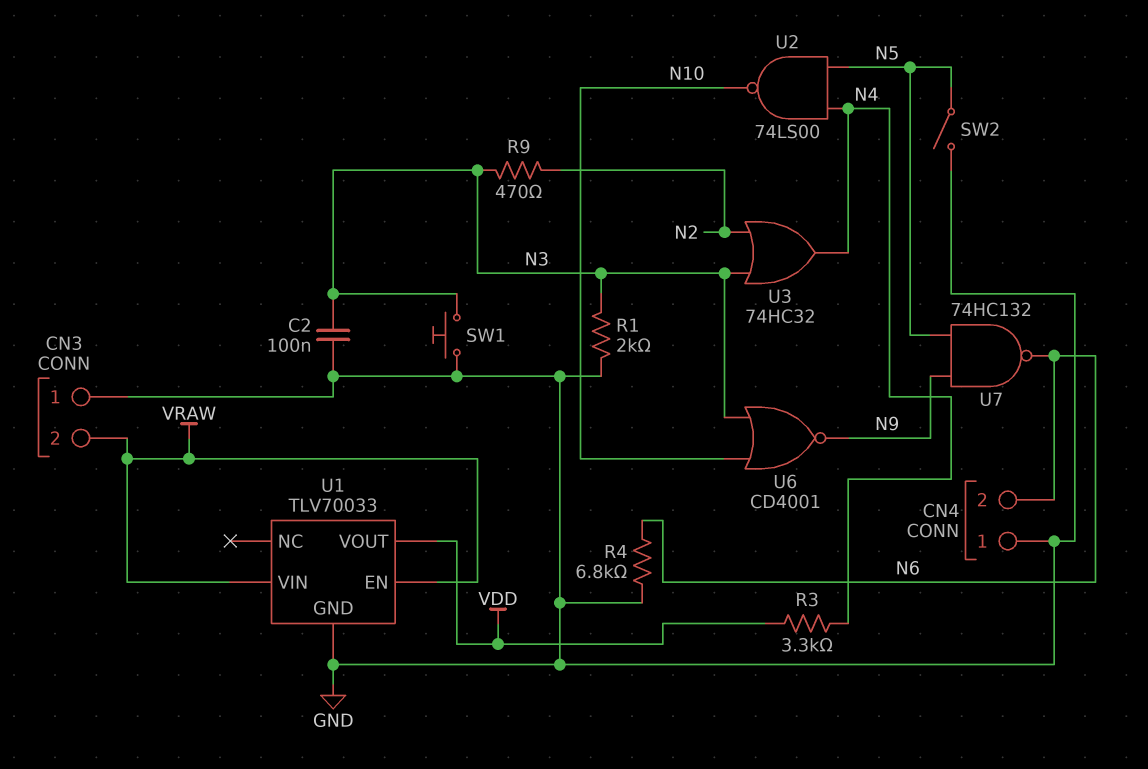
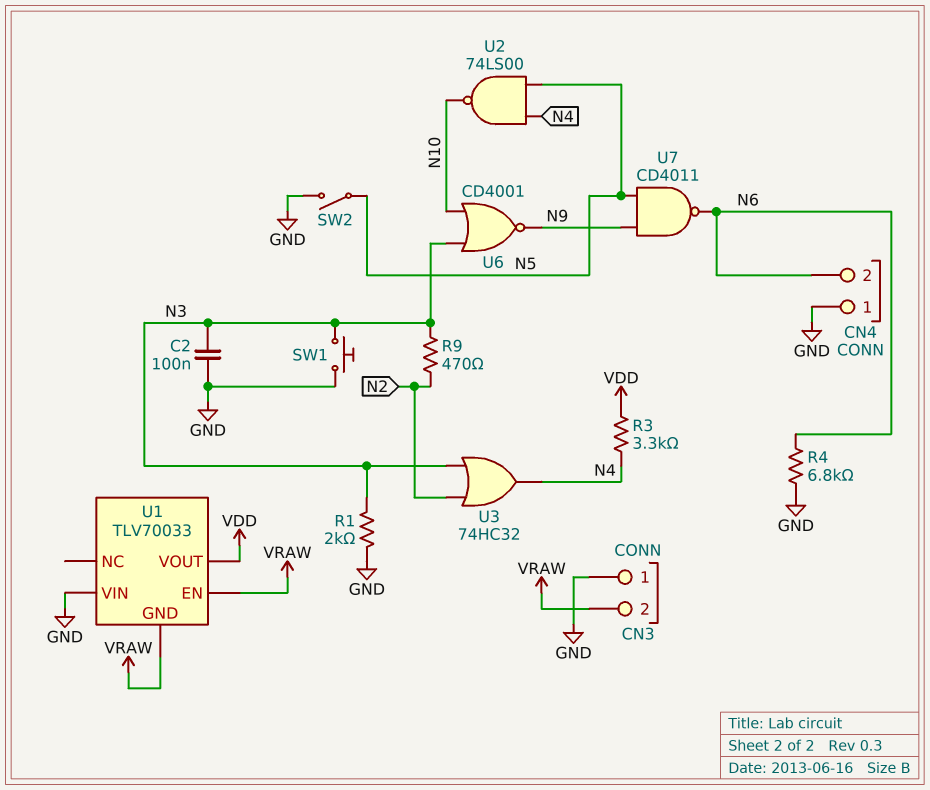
U1 pin GND: GND -> VRAW
U1 pin VIN: VRAW -> GND
U7: NAND 74HC132 (in N5, in N9, out N6) -> NAND CD4011 (in N5, in N9, out N6)

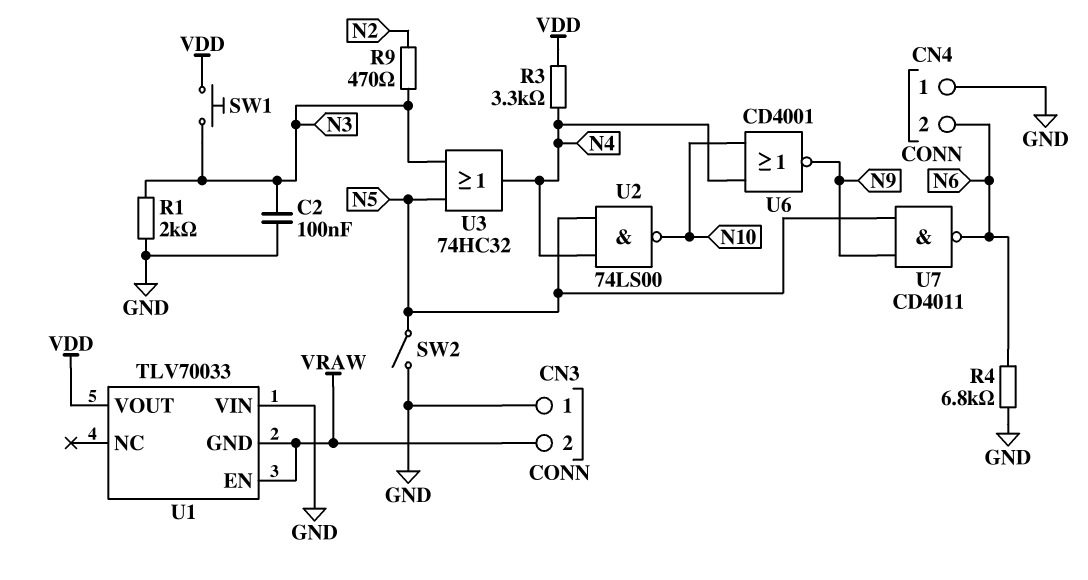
SW1: button (GND, N3) -> button (N3, VDD)
U3: OR 74HC32 (in N2, in N3, out N4) -> OR 74HC32 (in N3, in N5, out N4)
U6: NOR CD4001 (in N3, in N10, out N9) -> NOR CD4001 (in N4, in N10, out N9)

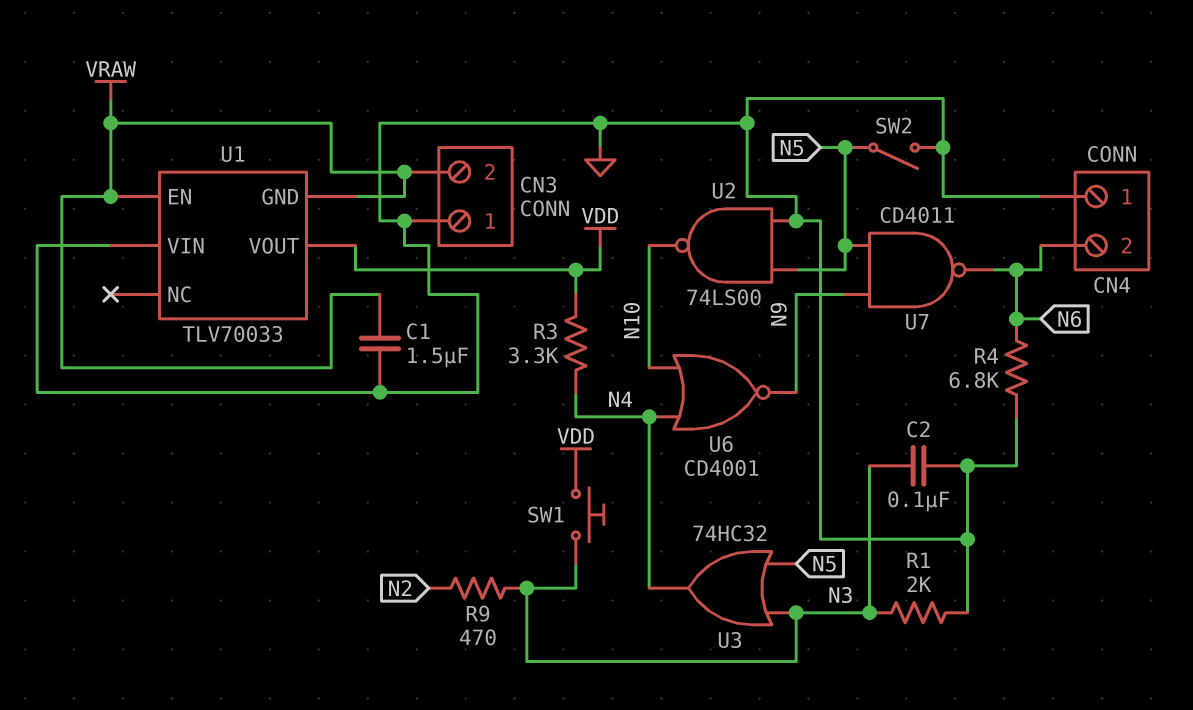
C1: none -> 1.5uF (GND, VRAW)
U2: NAND 74LS00 (in N4, in N5, out N10) -> NAND 74LS00 (in GND, in N5, out N10)

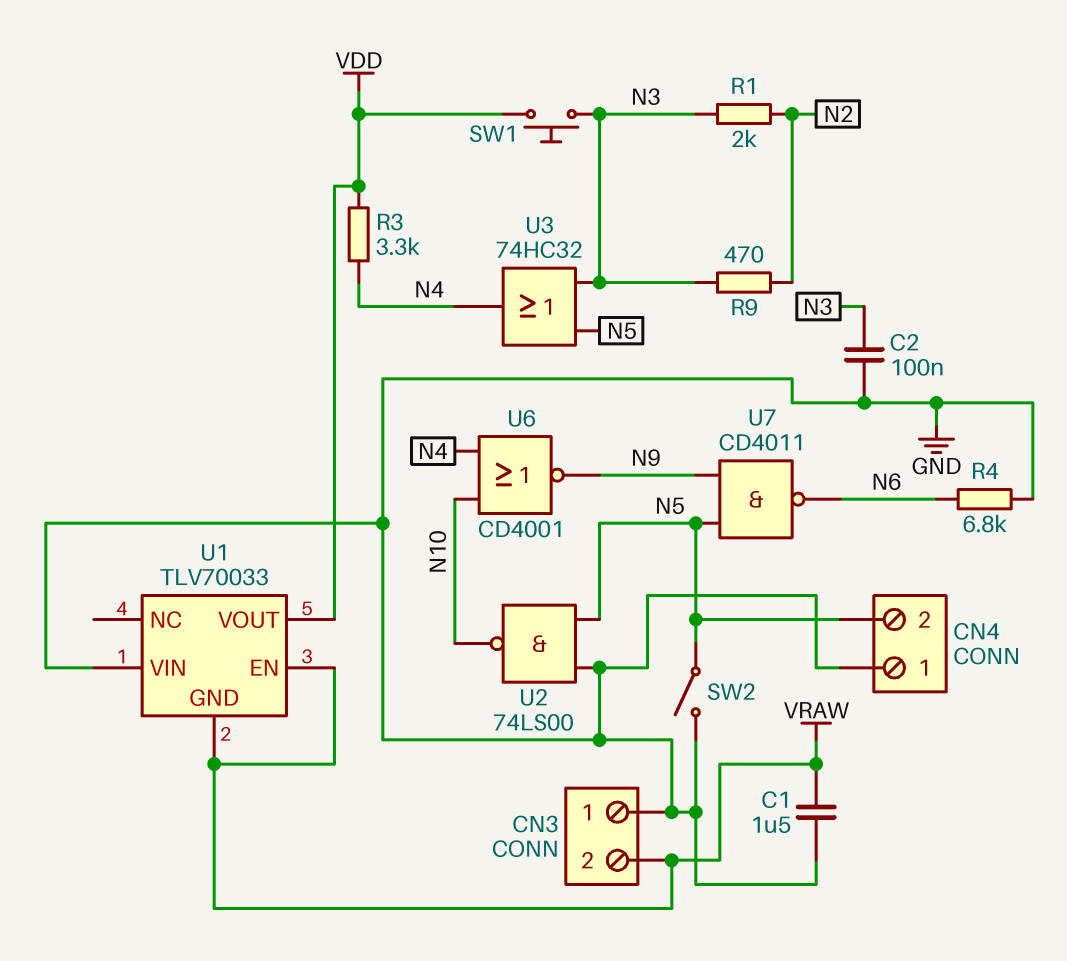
CN4 pin 2: N6 -> N5
R1: 2k (GND, N3) -> 2k (N2, N3)

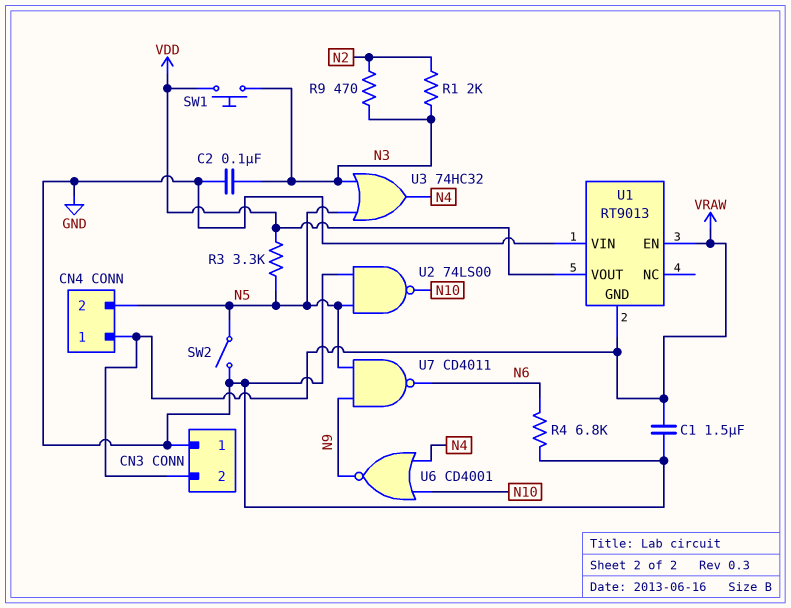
CN4 pin 1: GND -> VRAW
R3: 3.3k (N4, VDD) -> 3.3k (N5, VDD)
U1: TLV70033 -> RT9013

